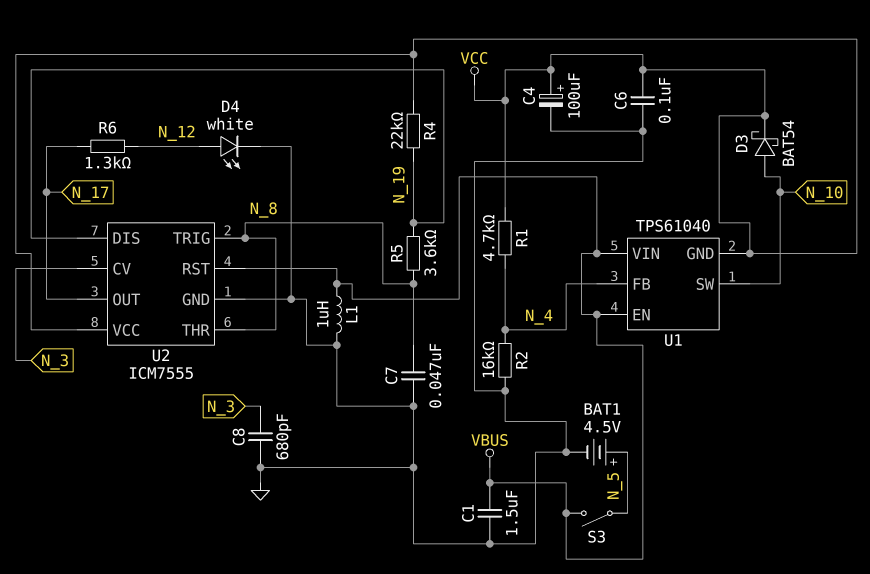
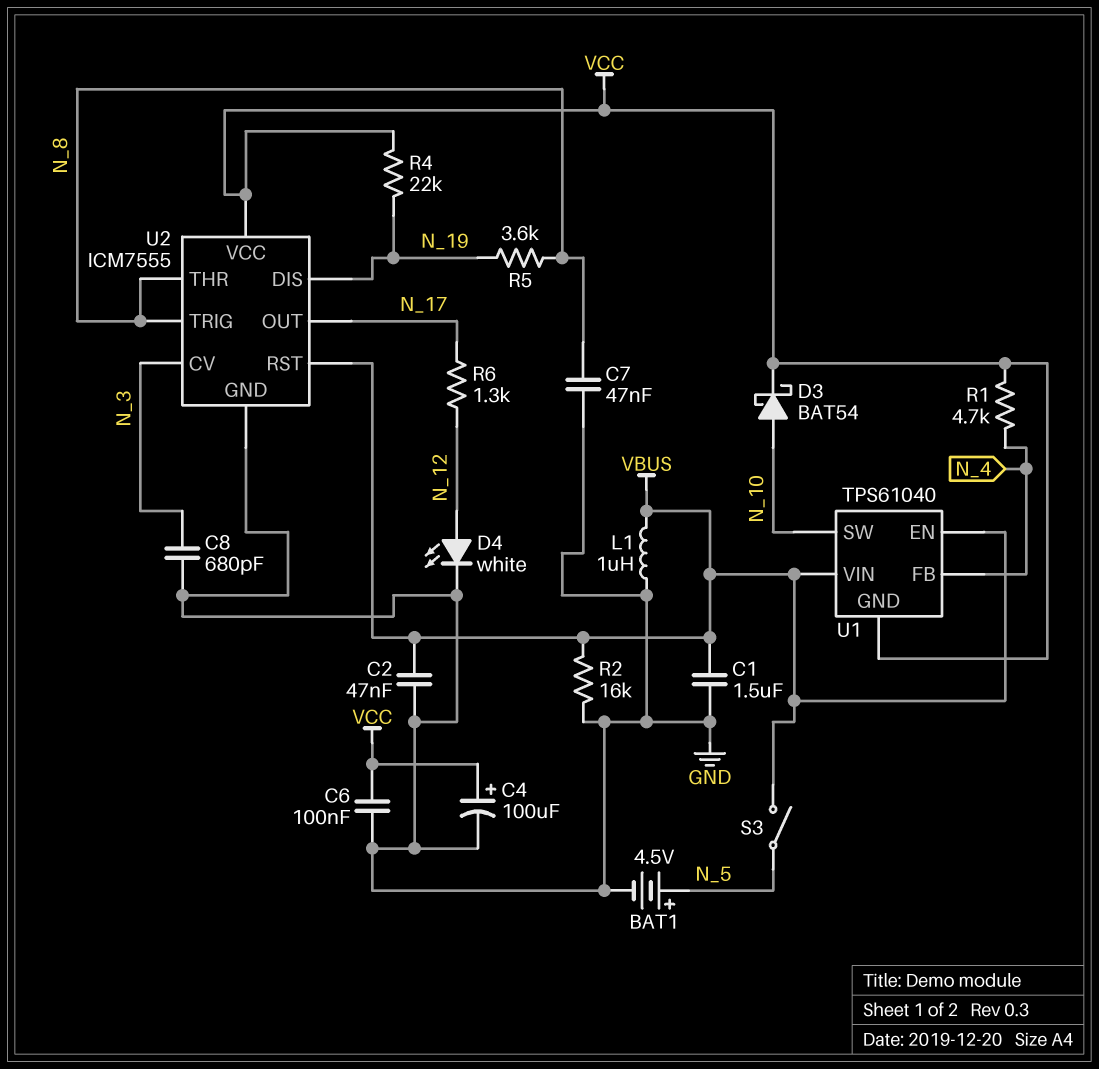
C2: none -> 47nF (GND, VBUS)
R2: 16k (GND, N_4) -> 16k (GND, VBUS)

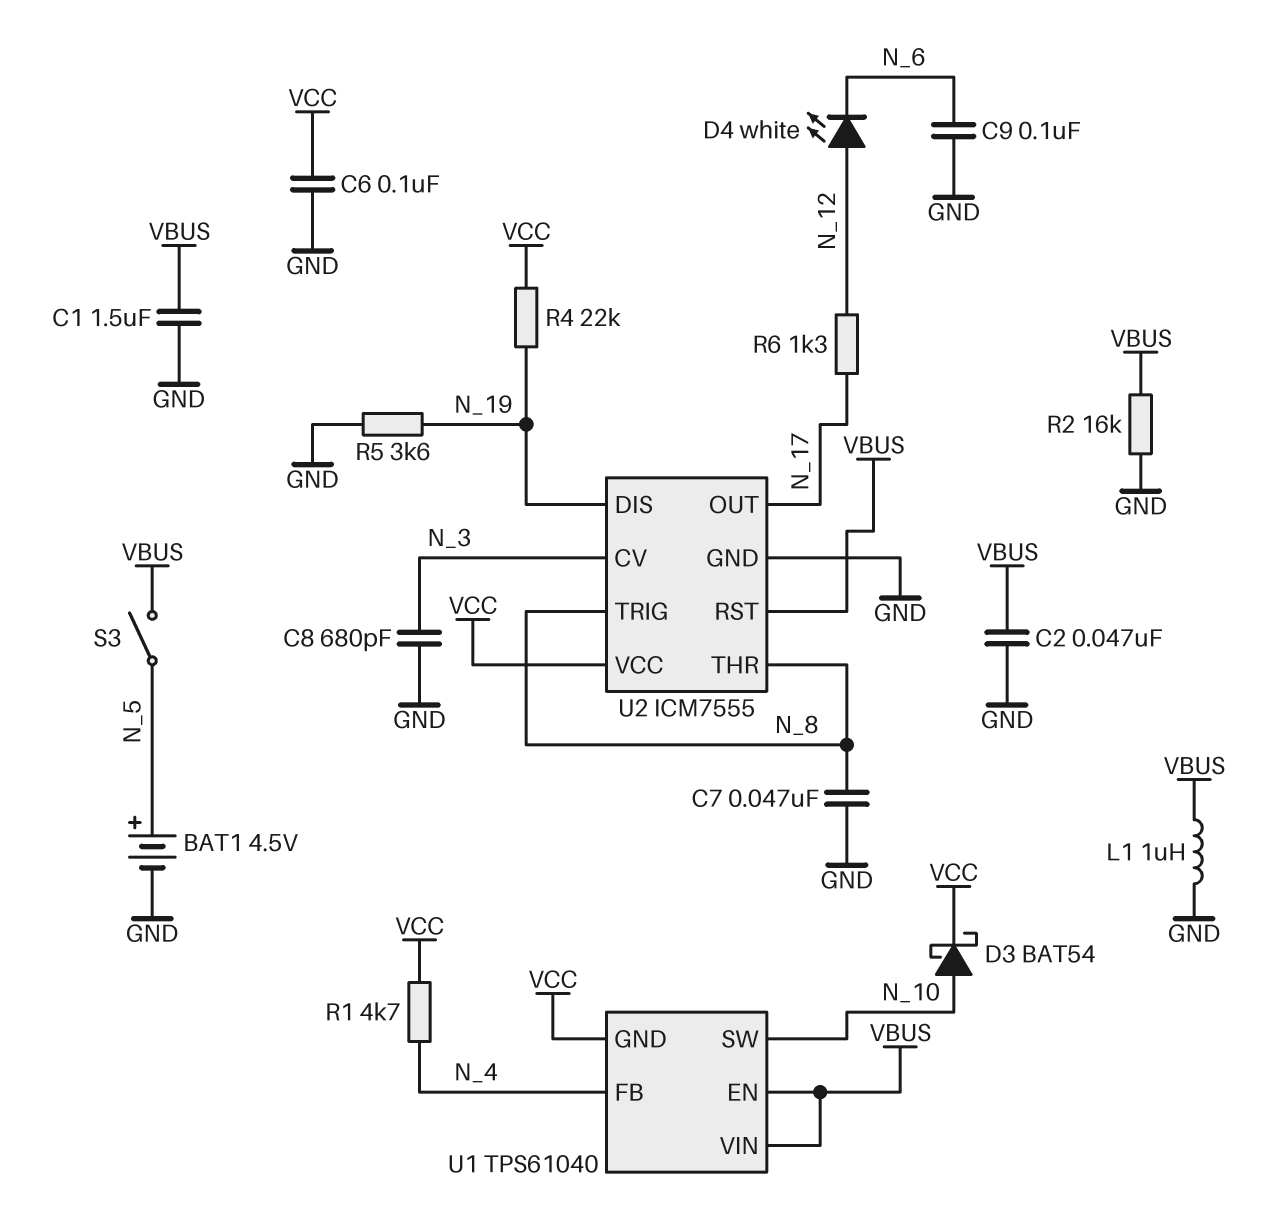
C4: 100uF (plus VCC, minus GND) -> none
C9: none -> 100nF (GND, N_6)
D4: LED white (A N_12, K GND) -> LED white (A N_12, K N_6)
R5: 3.6k (N_8, N_19) -> 3.6k (GND, N_19)

